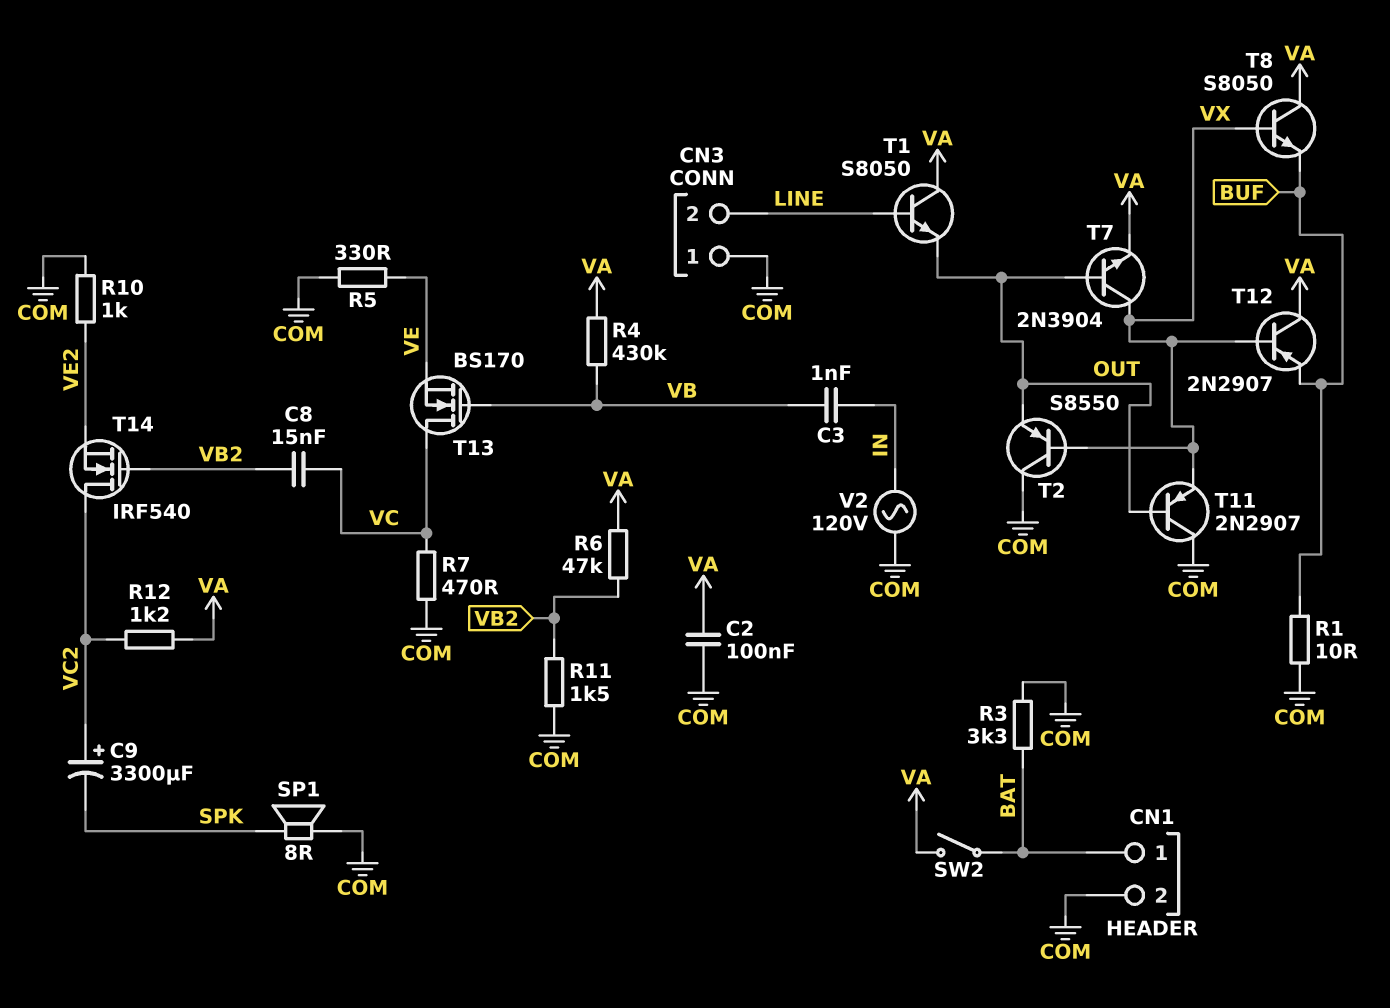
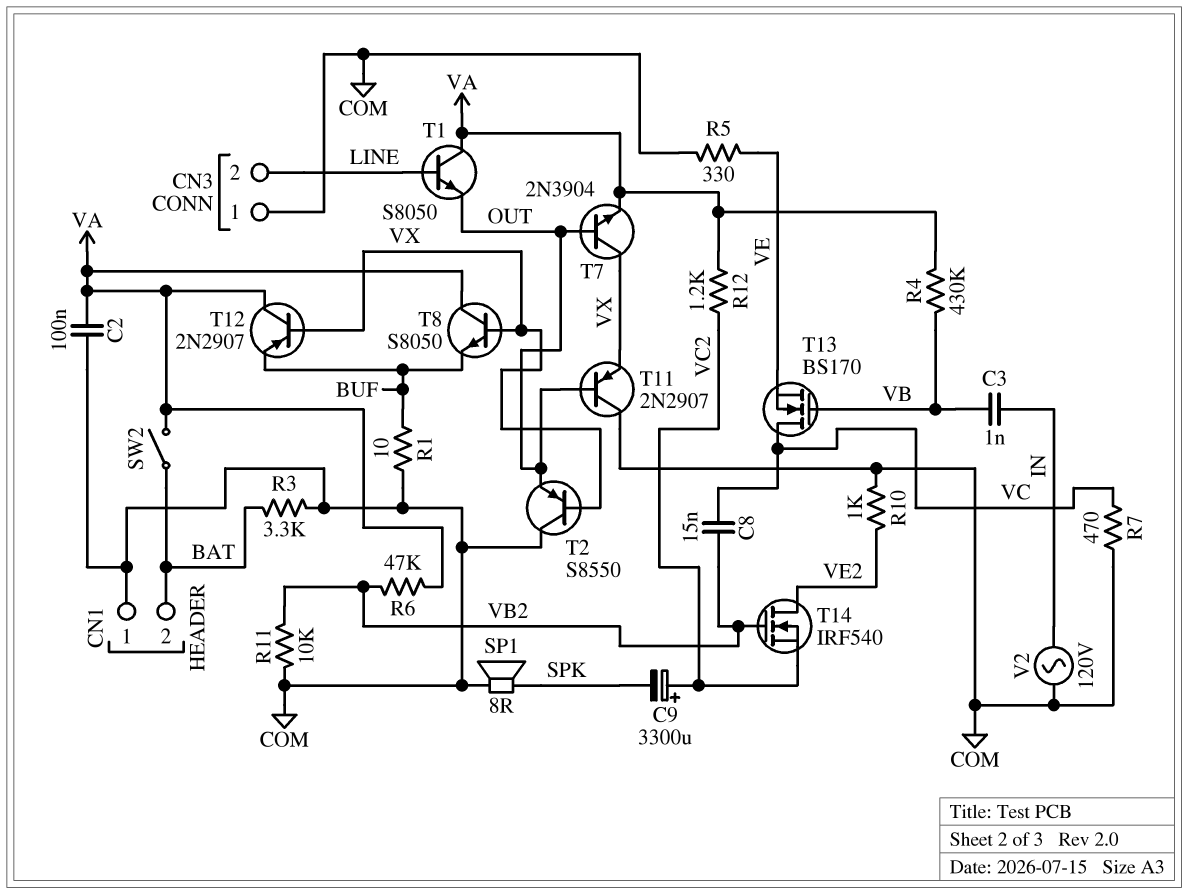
CN1 pin 1: BAT -> COM
CN1 pin 2: COM -> BAT
R11: 1.5k (COM, VB2) -> 10k (COM, VB2)
T14: NMOS IRF540 (G VB2, D VC2, S VE2) -> NMOS IRF540 (G VB2, D VE2, S VC2)

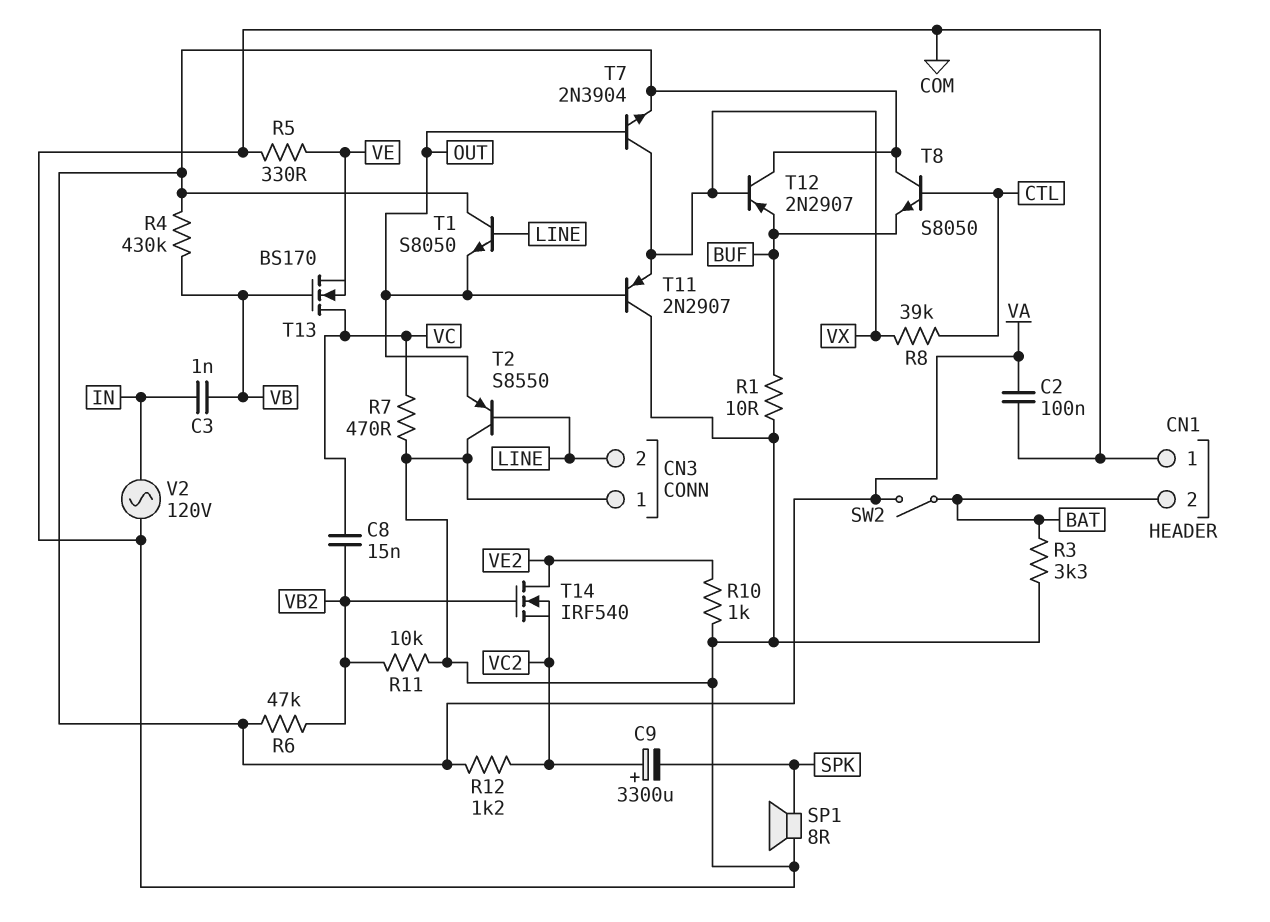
R8: none -> 39k (CTL, VX)
T2: PNP S8550 (B VX, C COM, E OUT) -> PNP S8550 (B LINE, C COM, E OUT)
T8: NPN S8050 (B VX, C VA, E BUF) -> NPN S8050 (B CTL, C VA, E BUF)

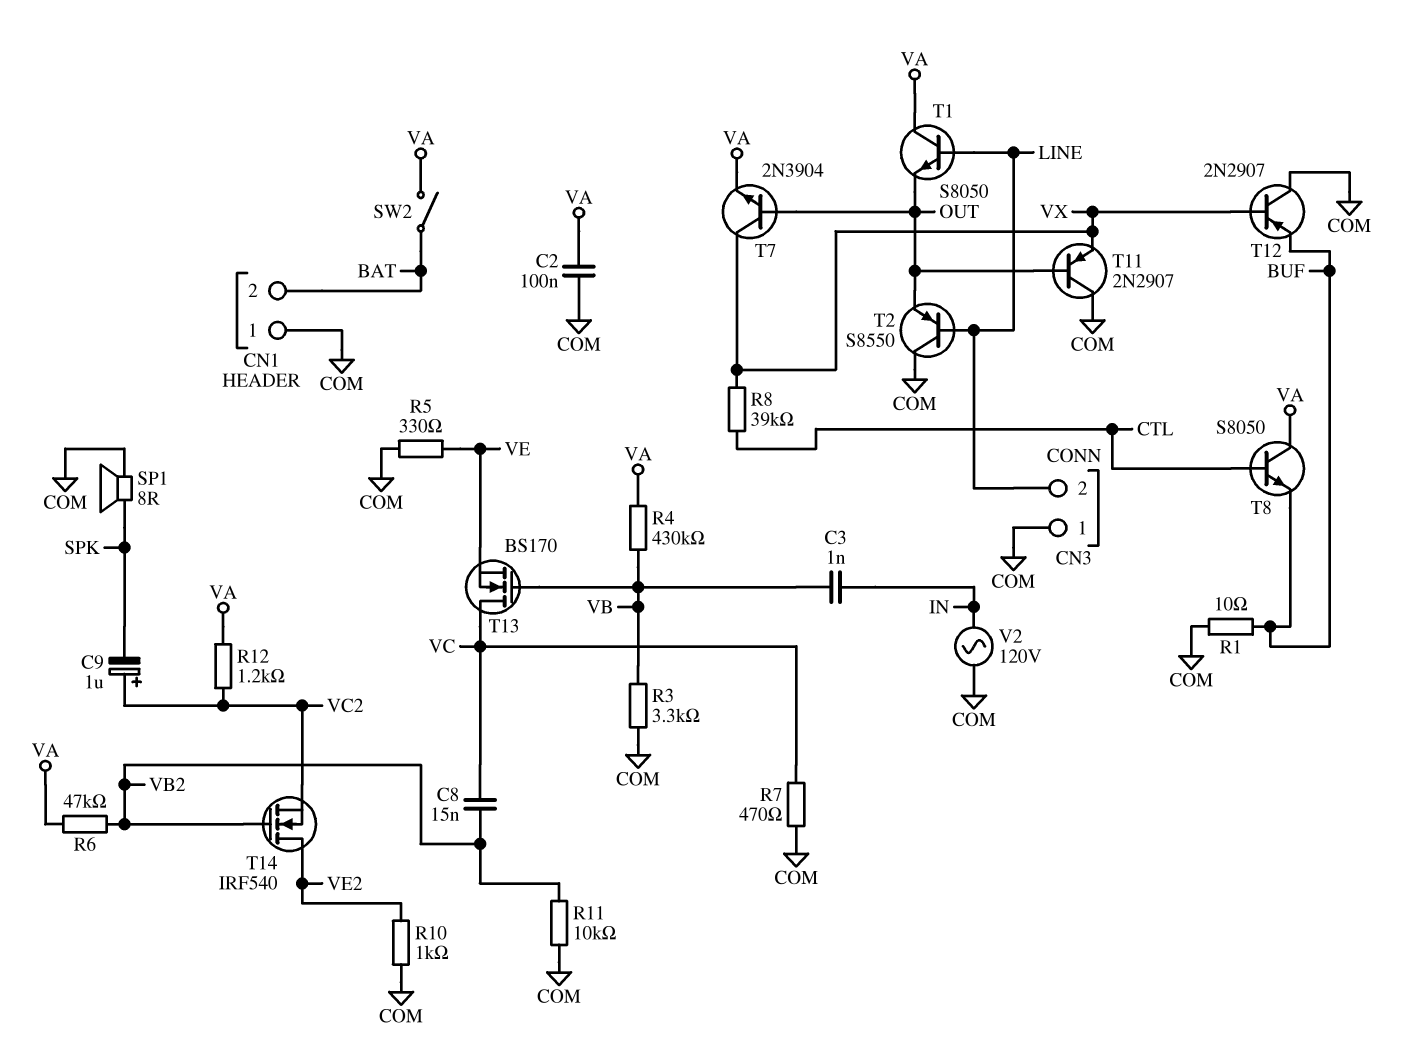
C9: 3300uF (plus VC2, minus SPK) -> 1uF (plus VC2, minus SPK)
R3: 3.3k (BAT, COM) -> 3.3k (COM, VB)
T12: PNP 2N2907 (B VX, C VA, E BUF) -> PNP 2N2907 (B VX, C COM, E BUF)

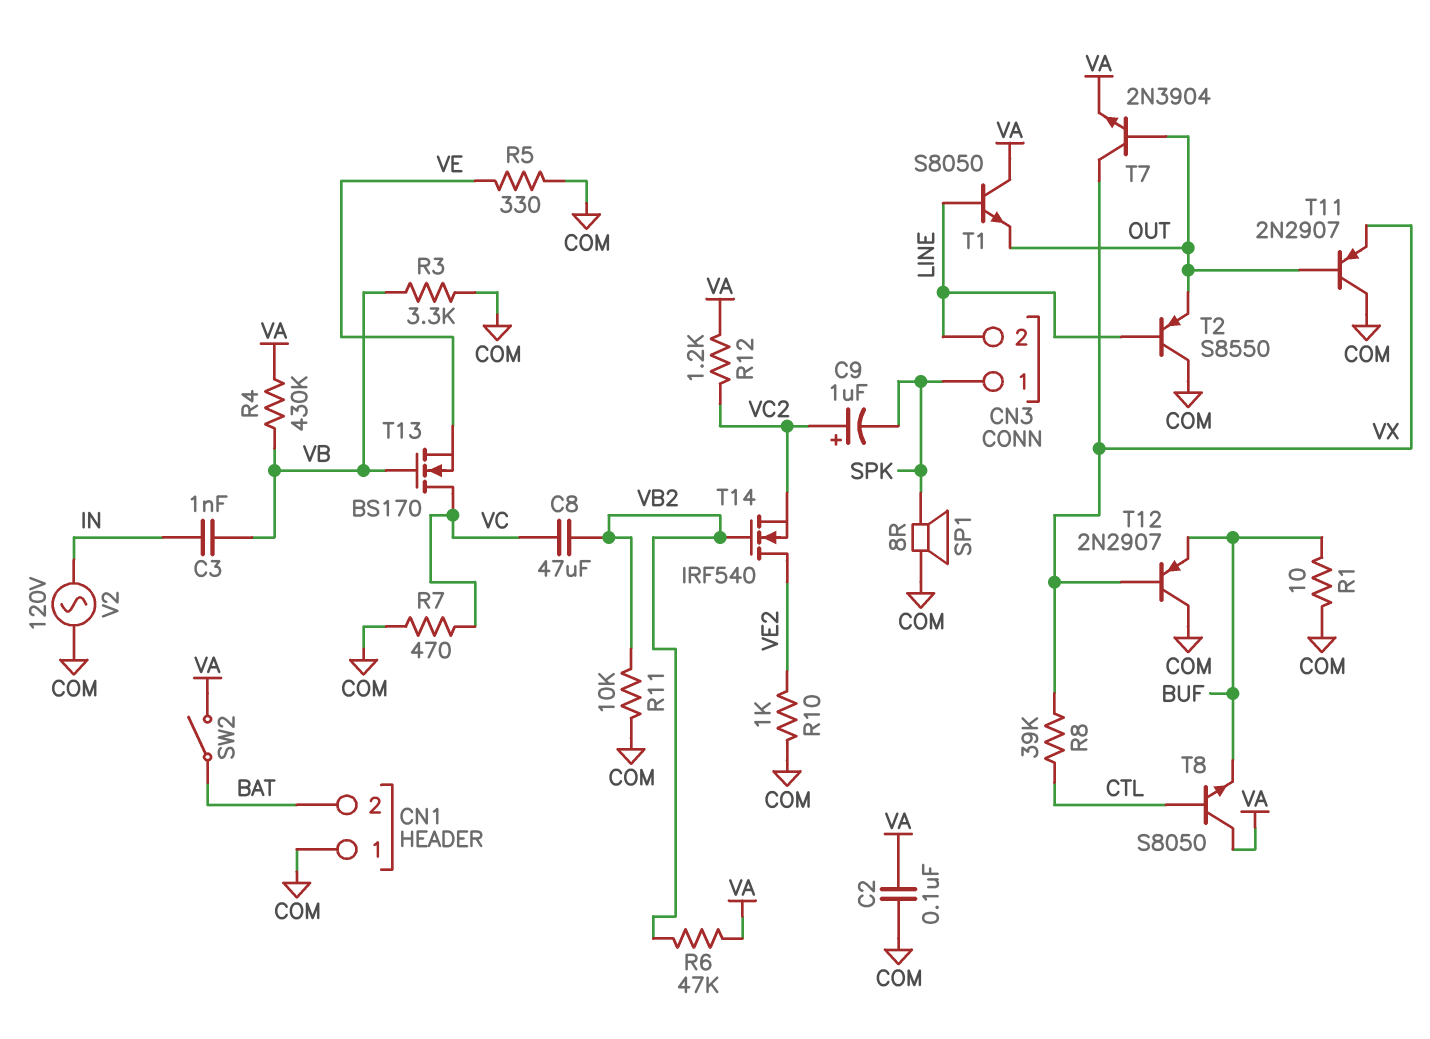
C8: 15nF (VB2, VC) -> 47uF (VB2, VC)
CN3 pin 1: COM -> SPK

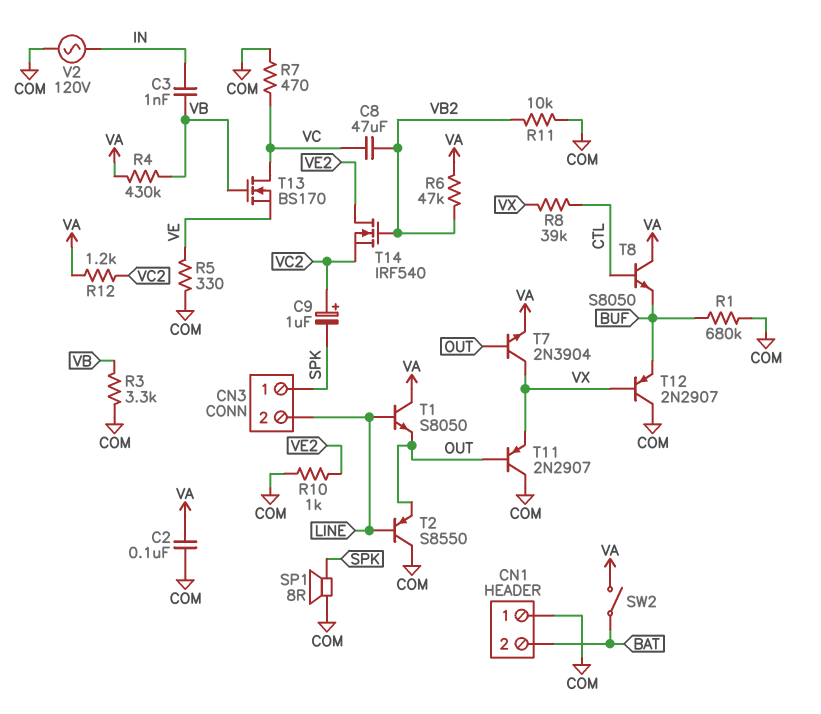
R1: 10 (BUF, COM) -> 680k (BUF, COM)

